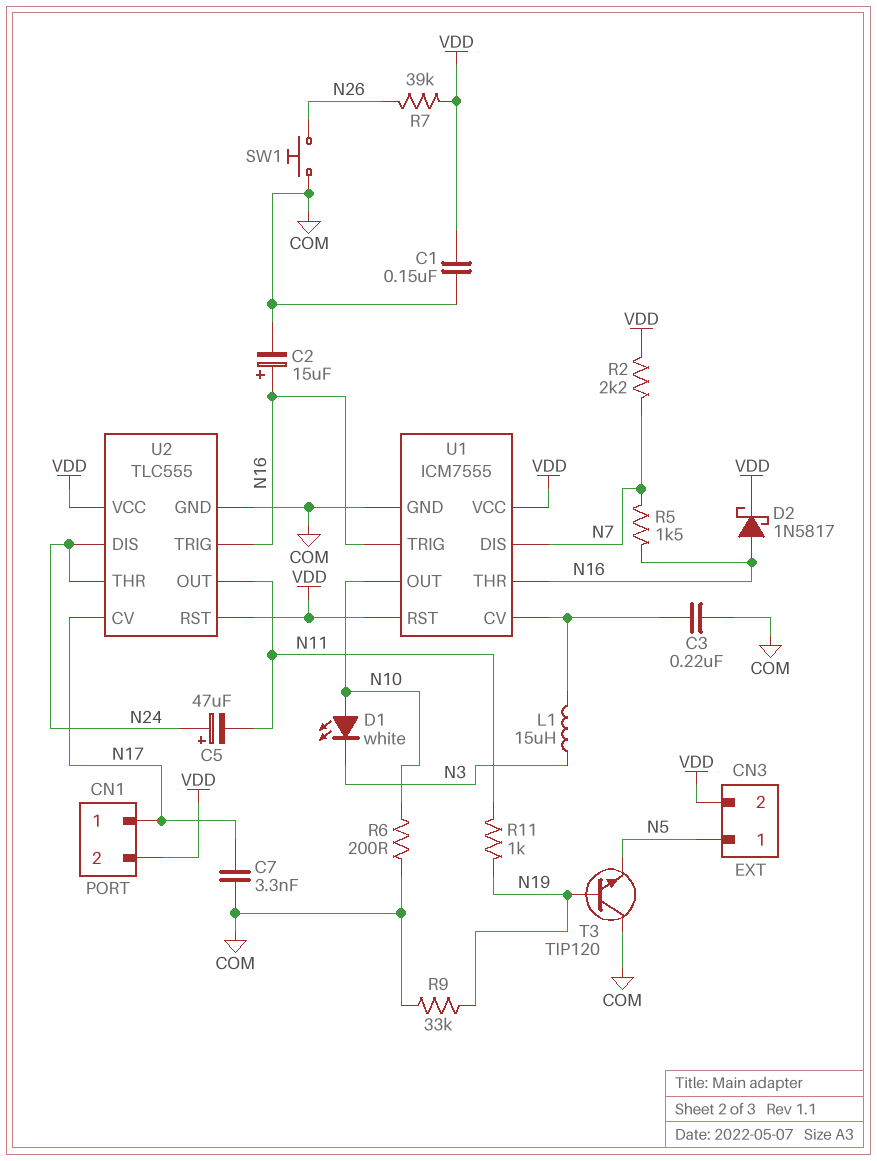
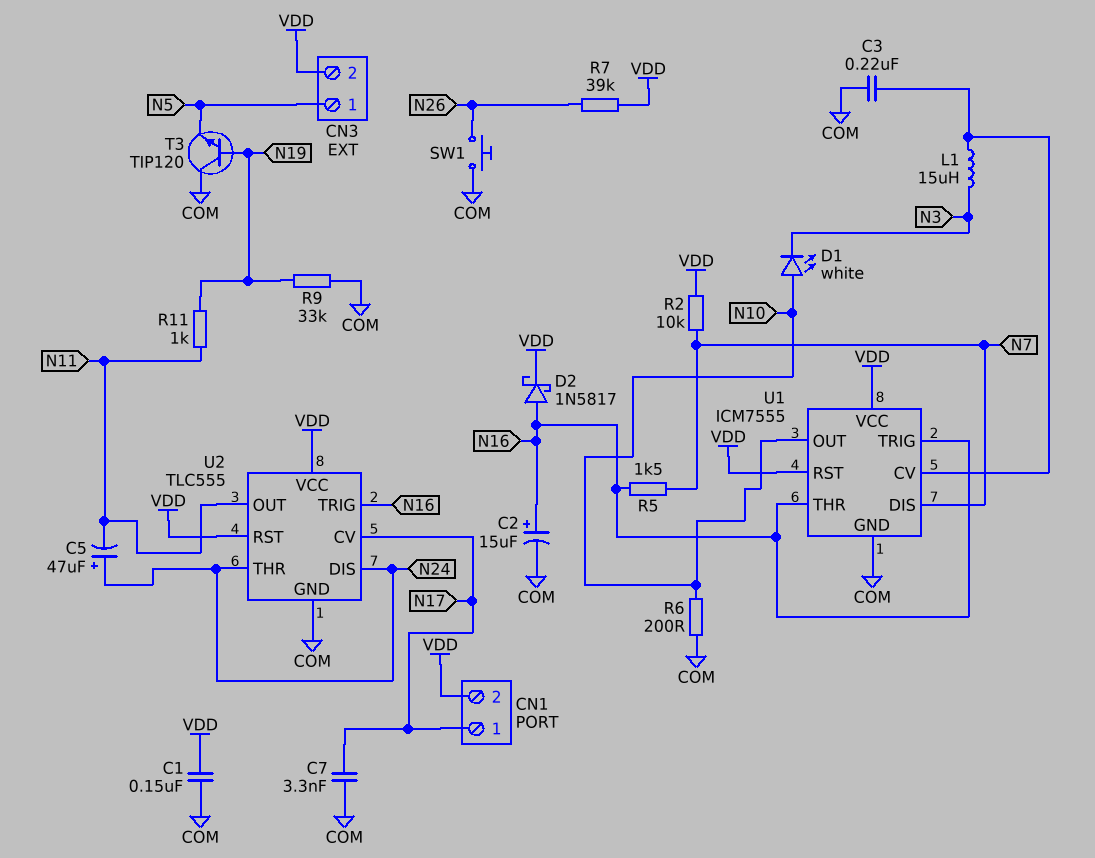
R2: 2.2k (N7, VDD) -> 10k (N7, VDD)

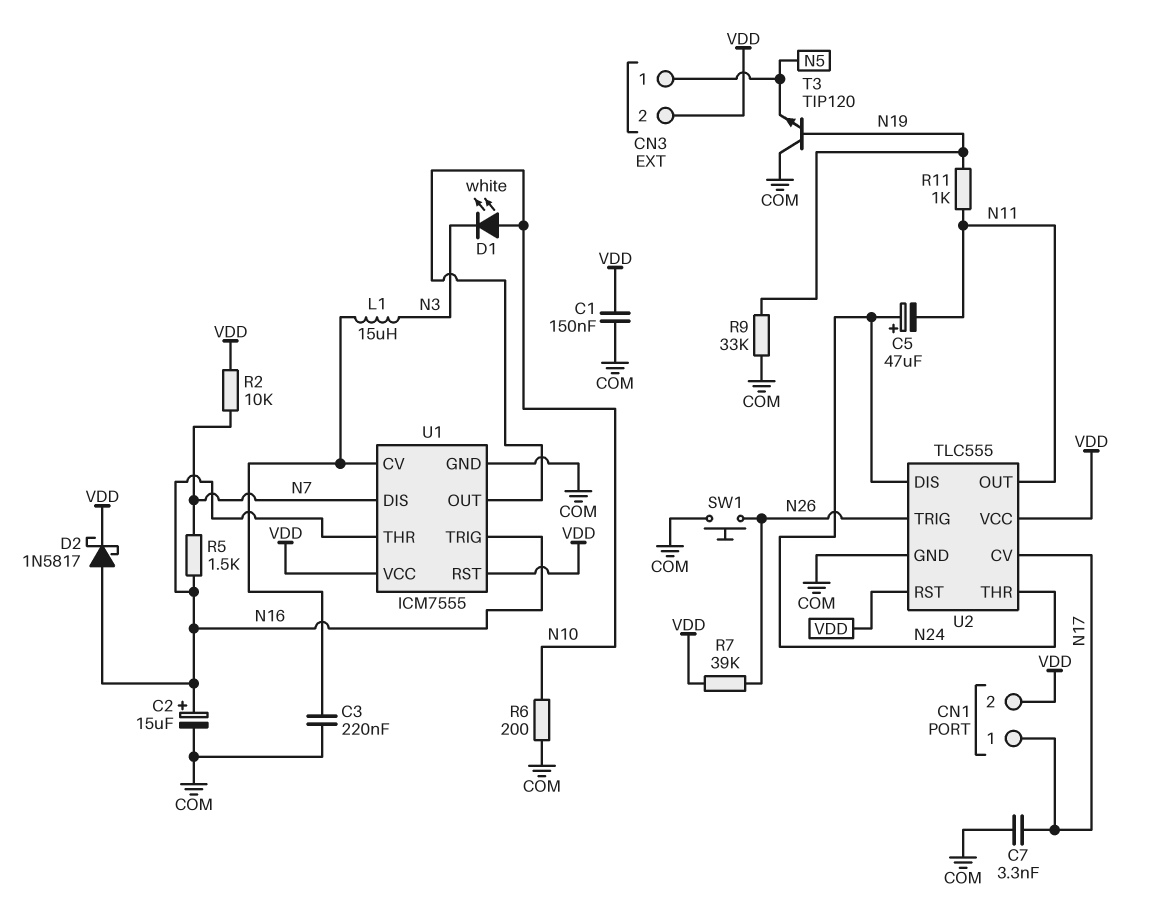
U2 pin TRIG: N16 -> N26

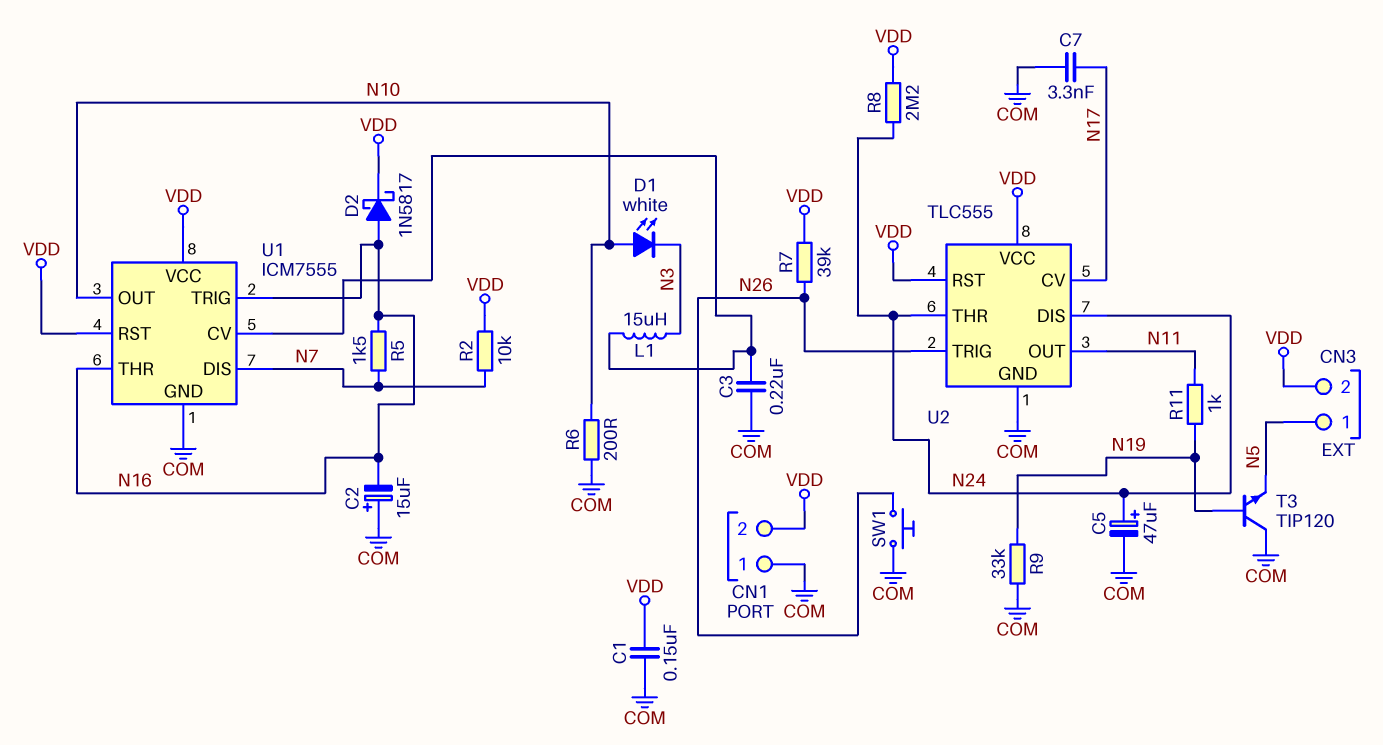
C2: 15uF (plus N16, minus COM) -> 15uF (plus COM, minus N16)
C5: 47uF (plus N24, minus N11) -> 47uF (plus N24, minus COM)
CN1 pin 1: N17 -> COM
R8: none -> 2.2M (N24, VDD)

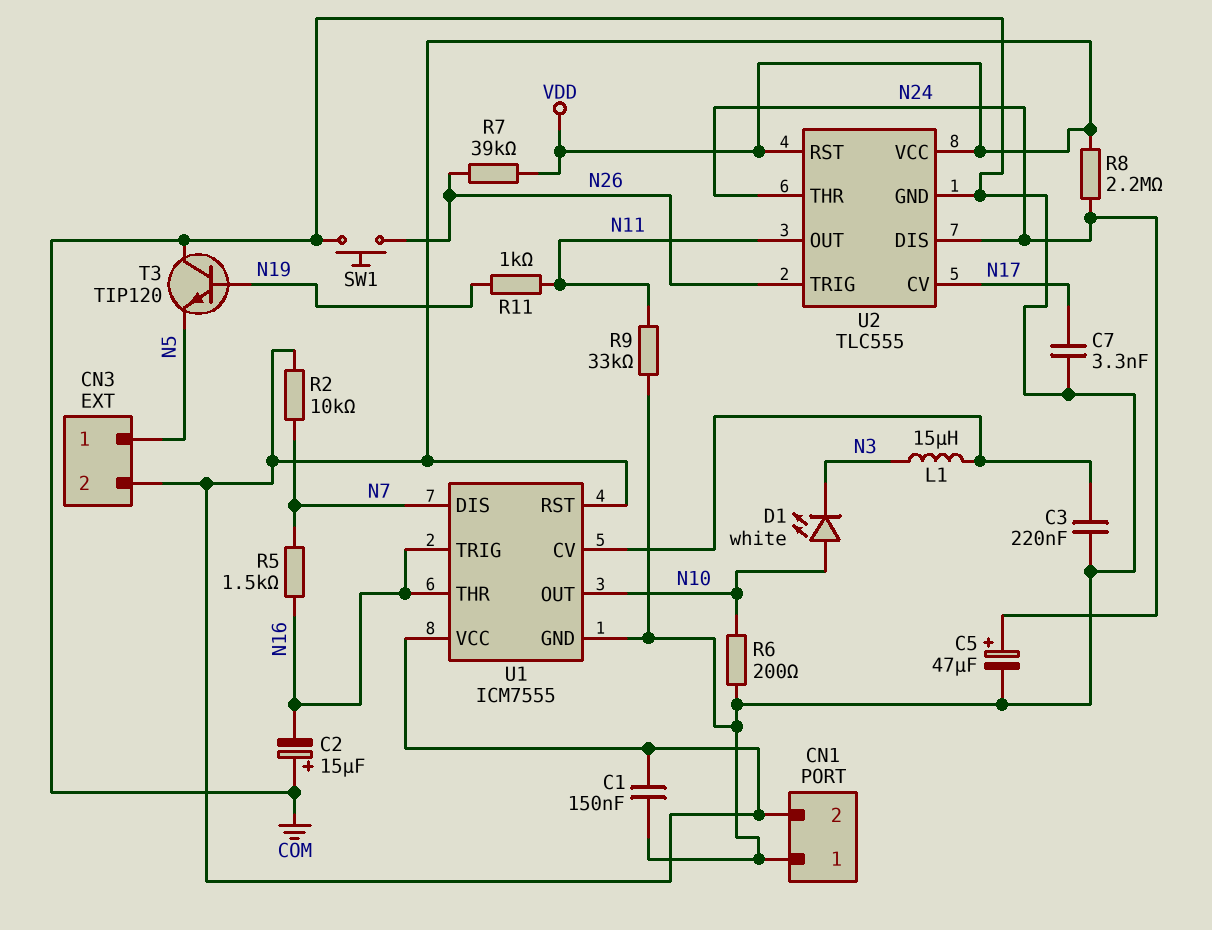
D2: schottky 1N5817 (A N16, K VDD) -> none
R9: 33k (COM, N19) -> 33k (COM, N11)

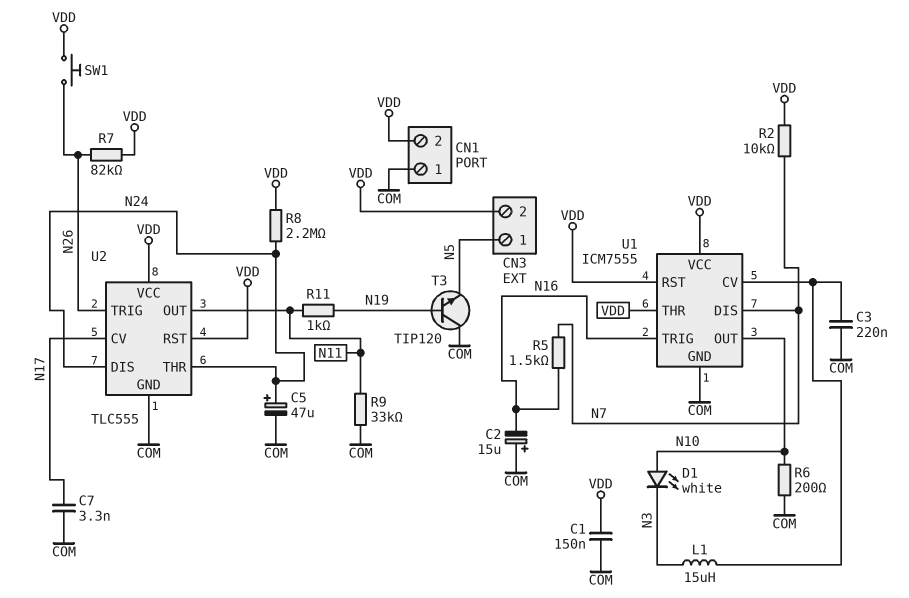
R7: 39k (N26, VDD) -> 82k (N26, VDD)
SW1: button (COM, N26) -> button (N26, VDD)
U1 pin THR: N16 -> VDD

